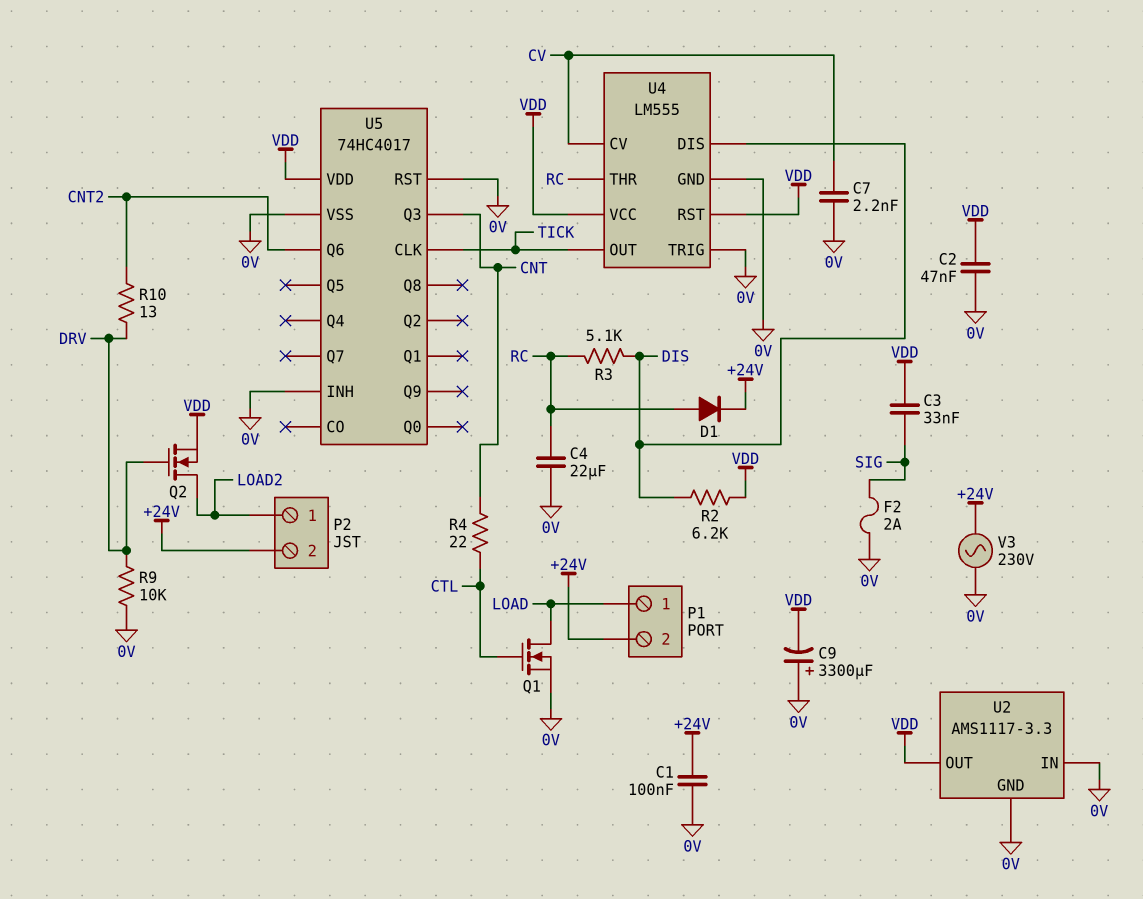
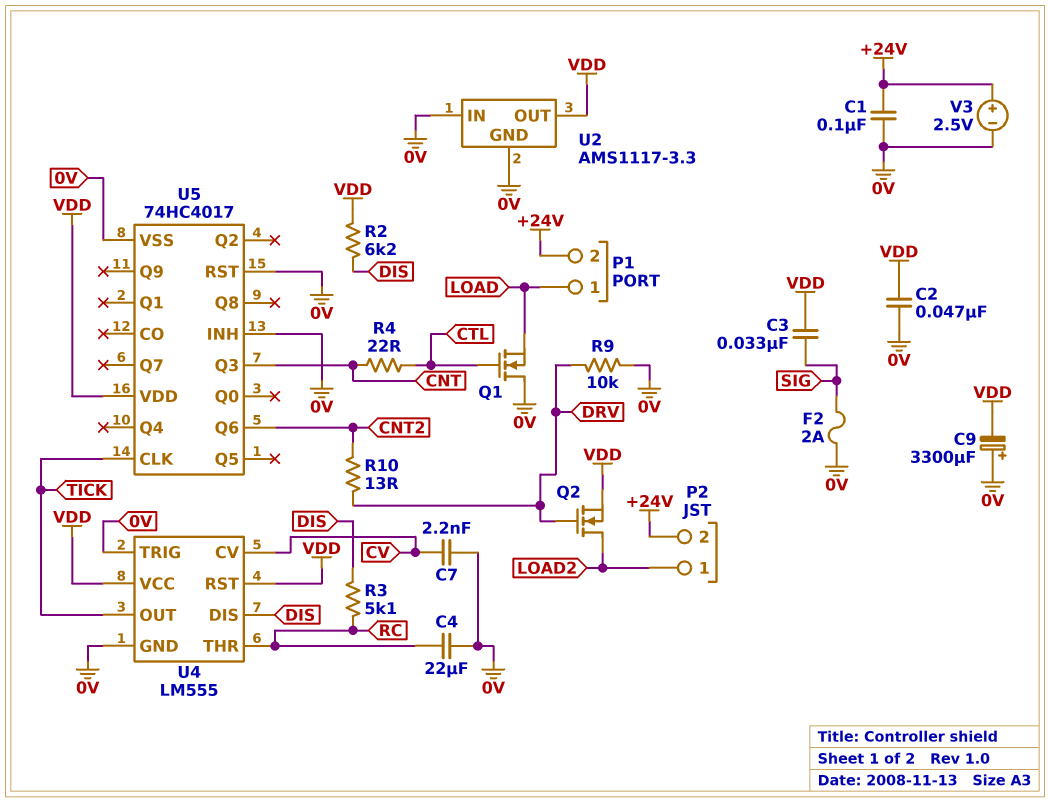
D1: diode (A RC, K +24V) -> none
Q1: NMOS (G CTL, D LOAD, S 0V) -> NMOS (G CTL, D 0V, S LOAD)
V3: AC 230V (+24V, 0V) -> 2.5V (plus +24V, minus 0V)

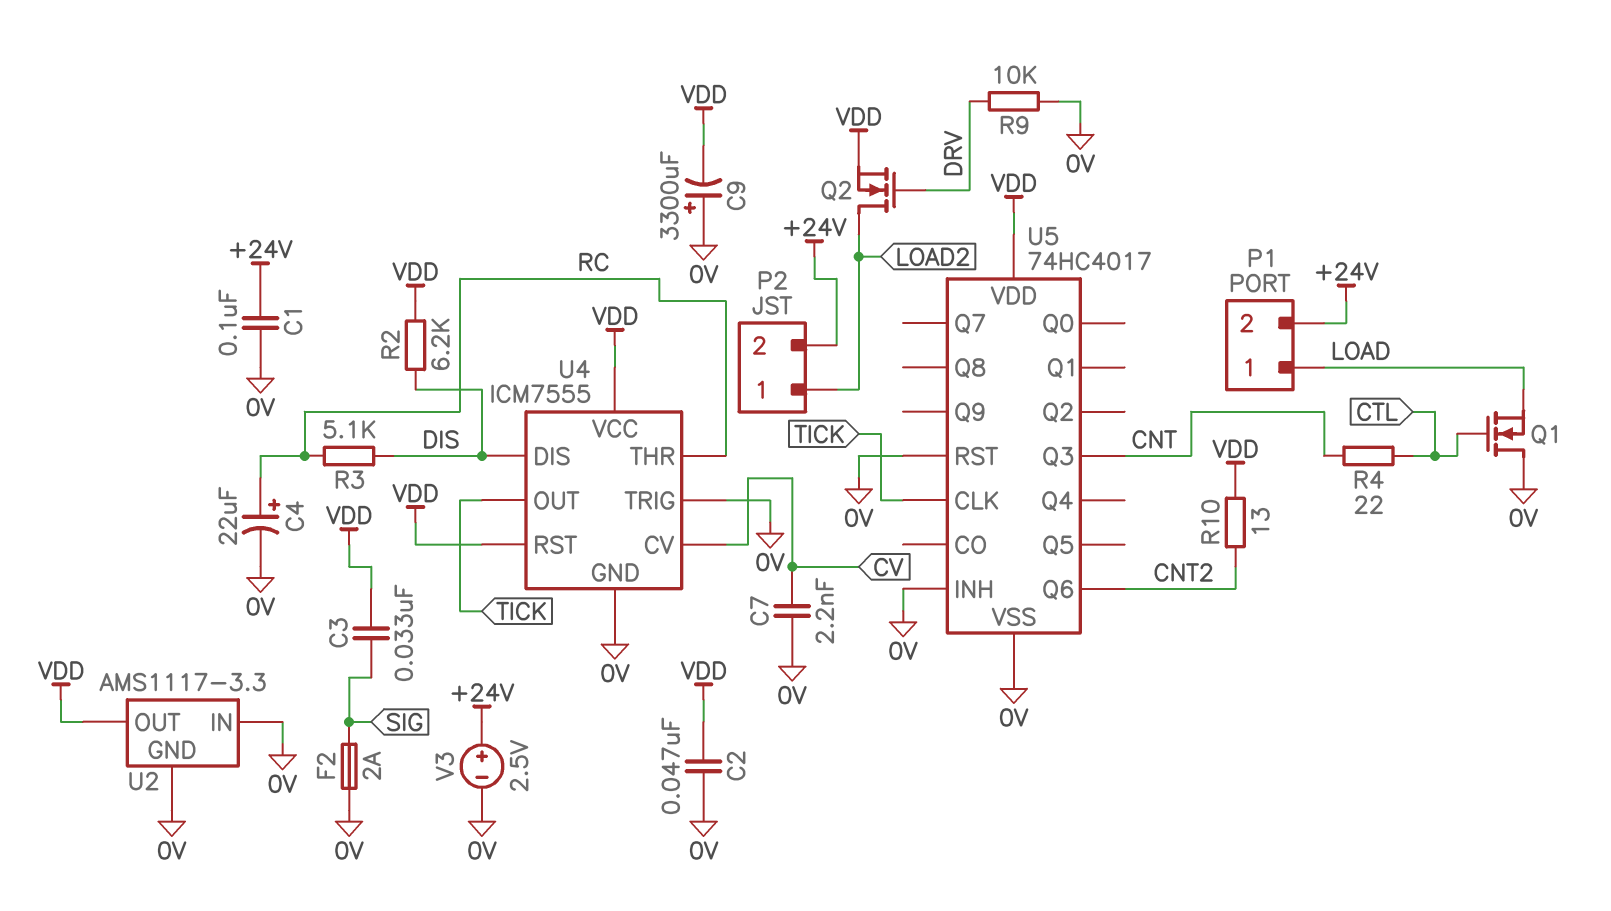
C4: 22uF (0V, RC) -> 22uF (plus RC, minus 0V)
R10: 13 (CNT2, DRV) -> 13 (CNT2, VDD)
U4: LM555 -> ICM7555

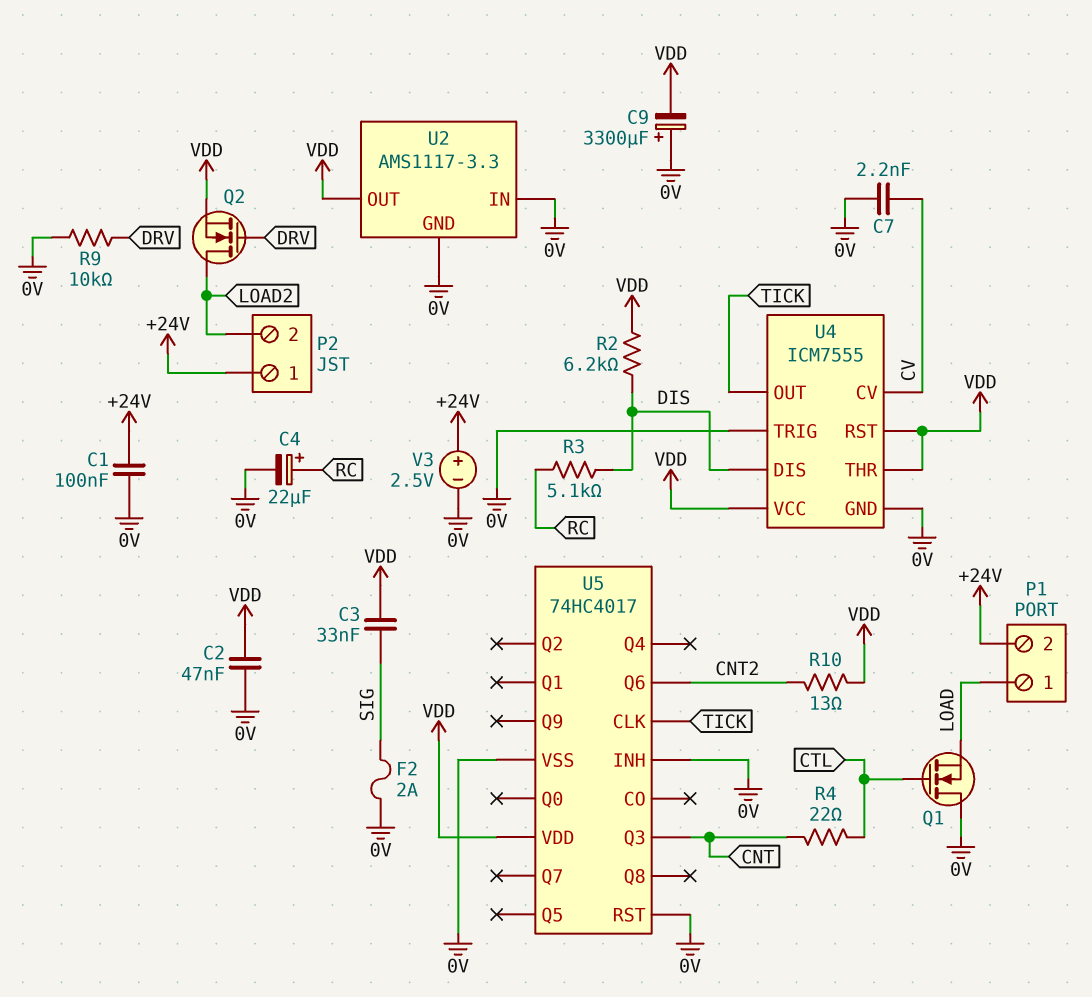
P2 pin 1: LOAD2 -> +24V
P2 pin 2: +24V -> LOAD2
U4 pin THR: RC -> VDD

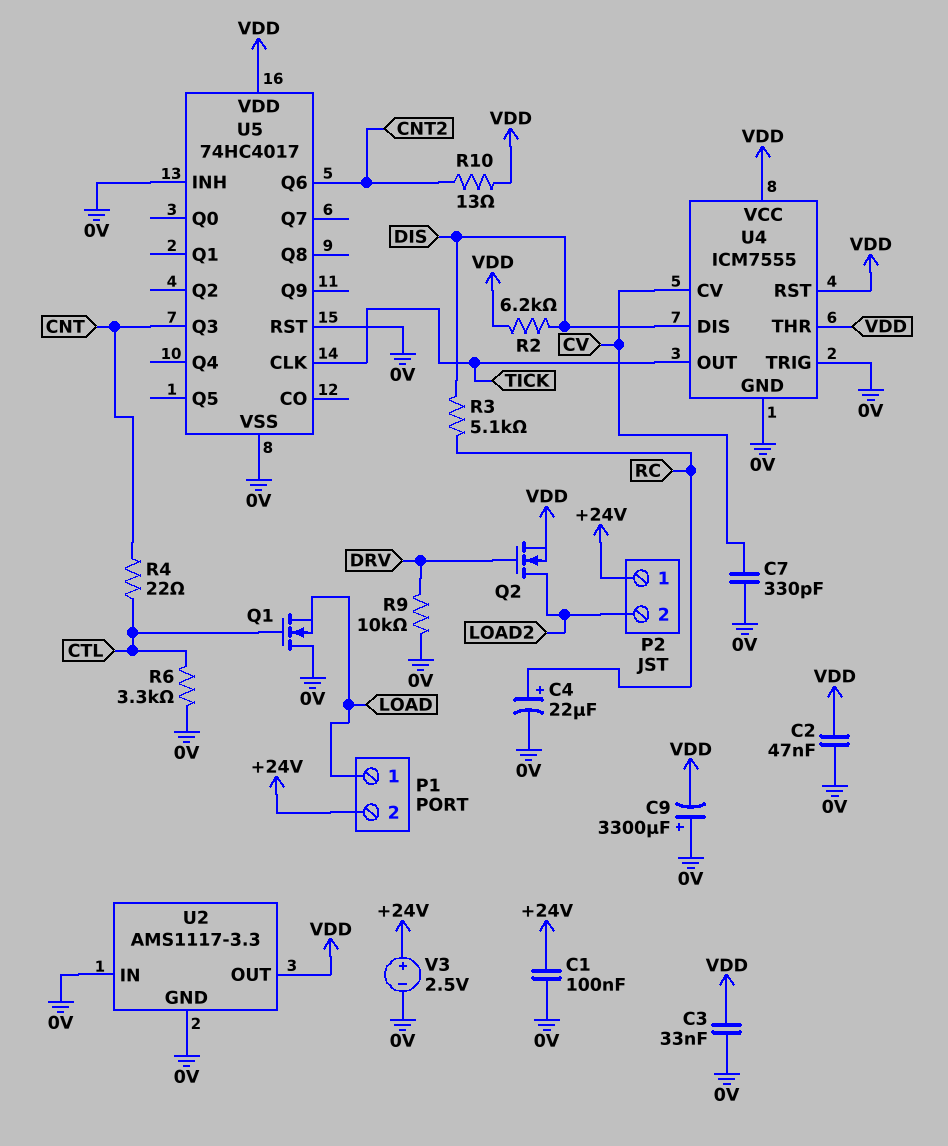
C3: 33nF (SIG, VDD) -> 33nF (0V, VDD)
C7: 2.2nF (0V, CV) -> 330pF (0V, CV)
F2: 2A (0V, SIG) -> none
R6: none -> 3.3k (0V, CTL)

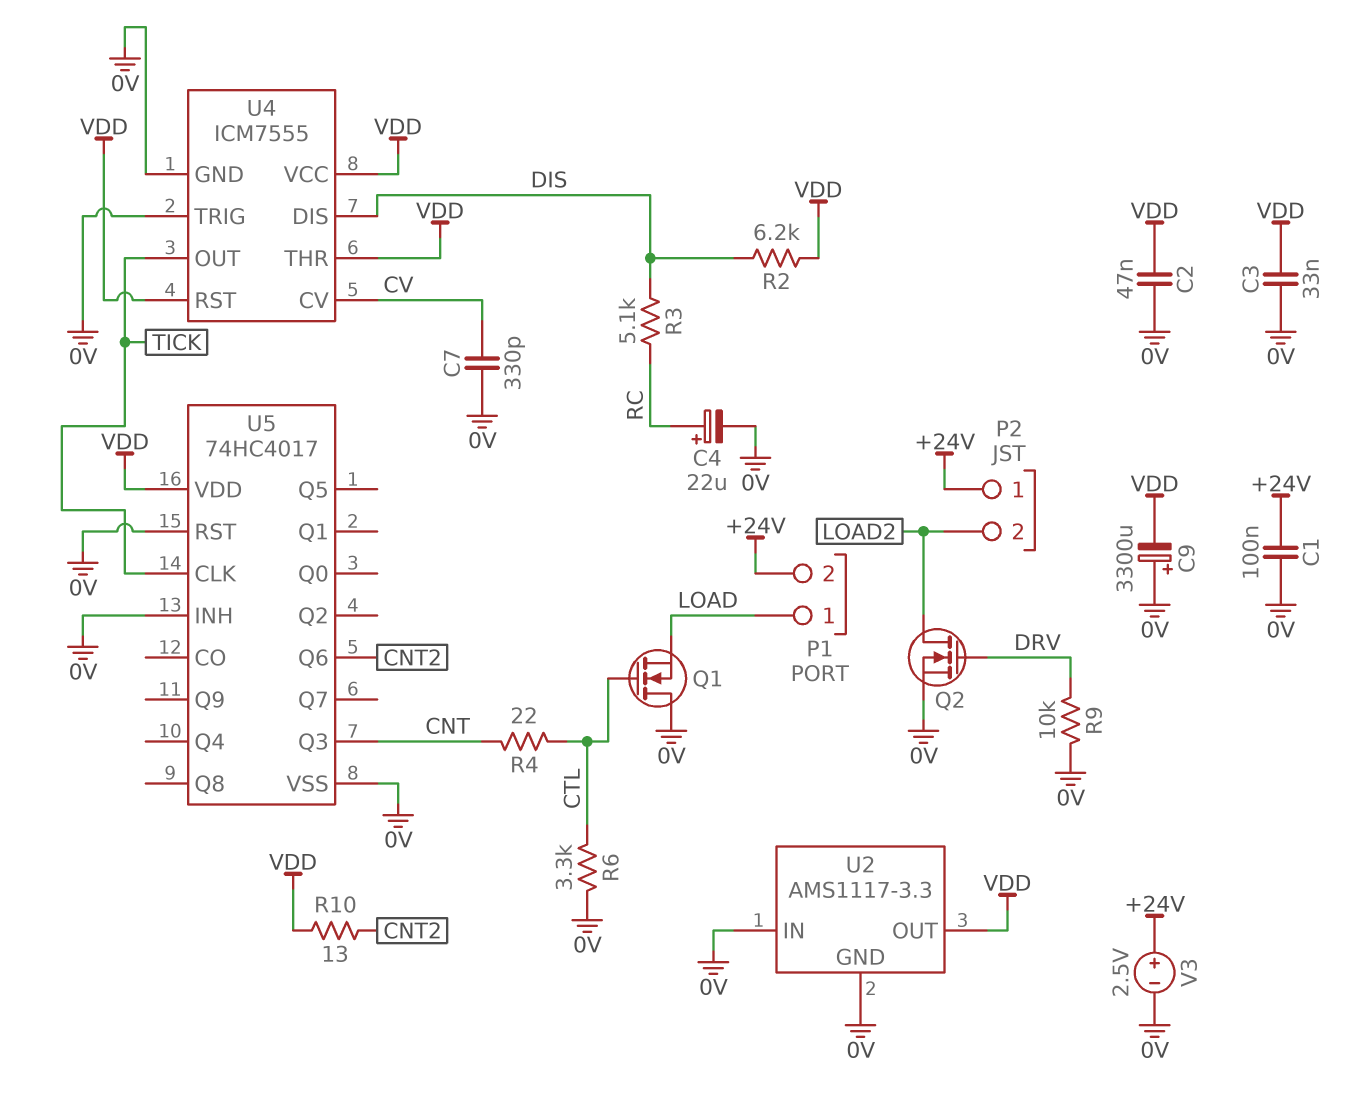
Q2: NMOS (G DRV, D LOAD2, S VDD) -> NMOS (G DRV, D LOAD2, S 0V)

